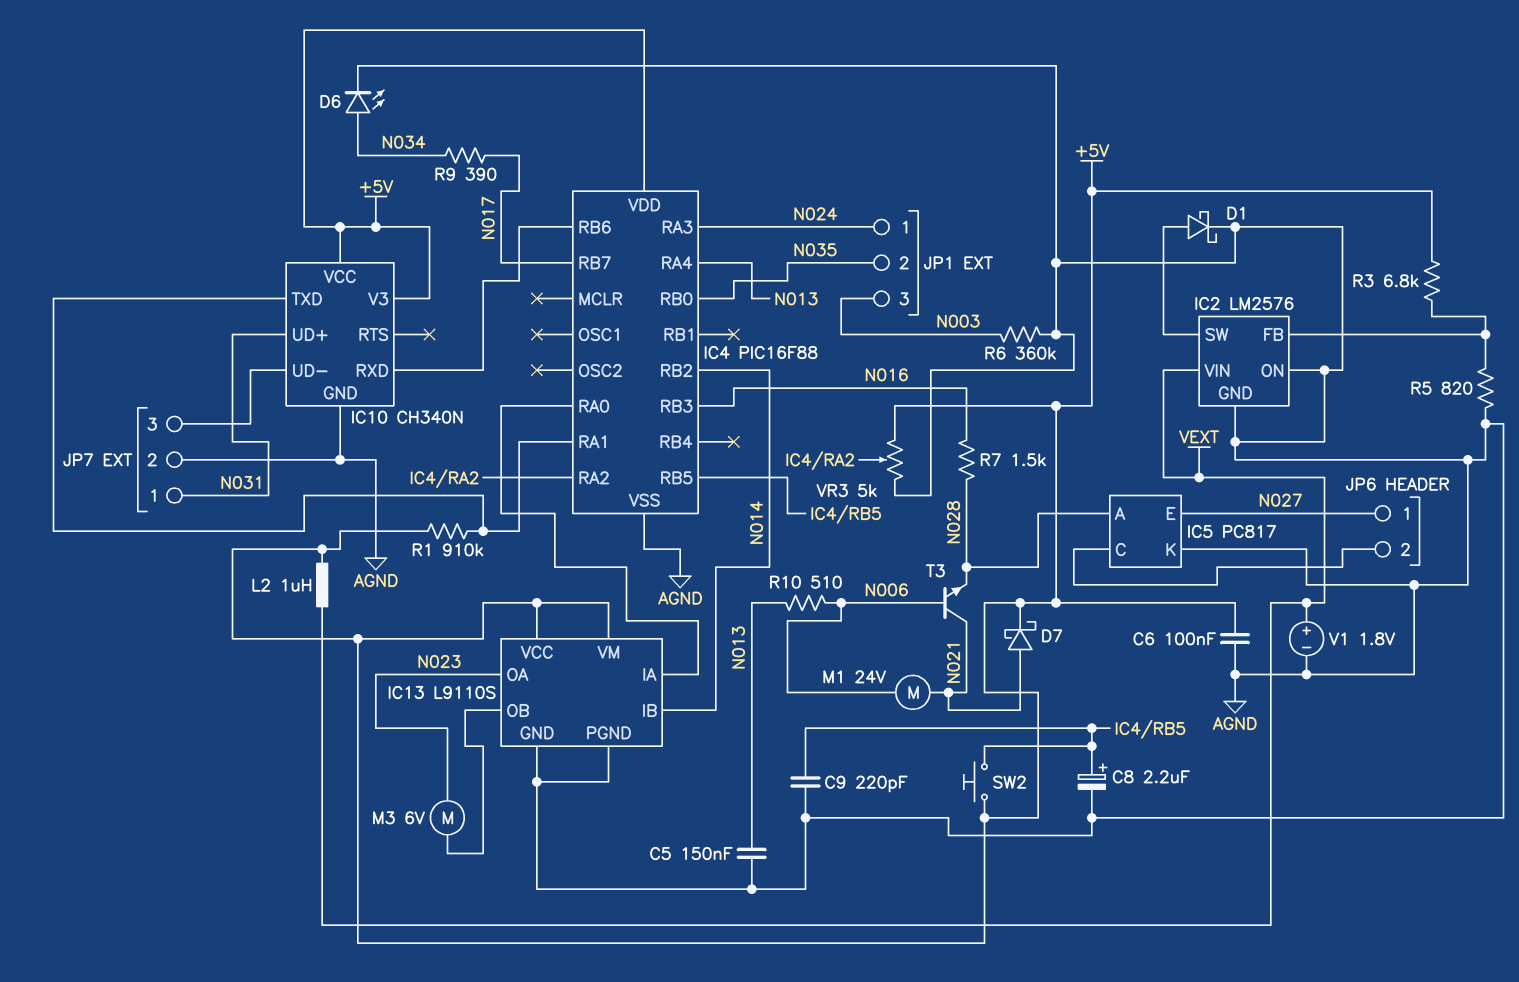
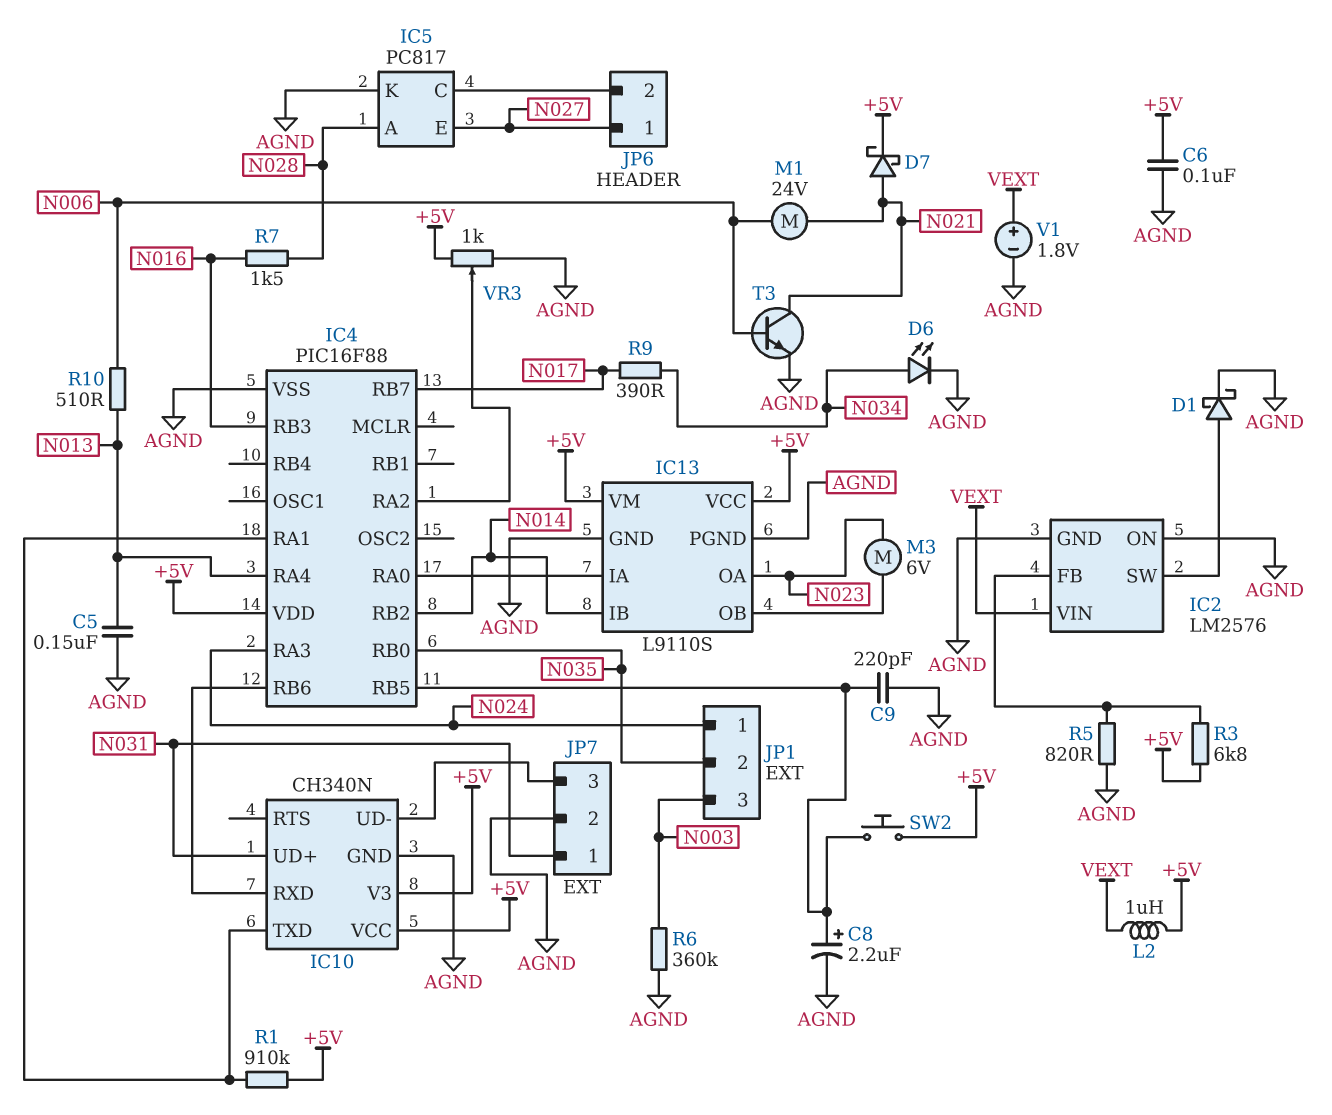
T3: NPN (B N006, C N021, E N028) -> NPN (B N006, C N021, E AGND)
VR3: 5k (+5V, AGND, wiper IC4/RA2) -> 1k (+5V, AGND, wiper IC4/RA2)

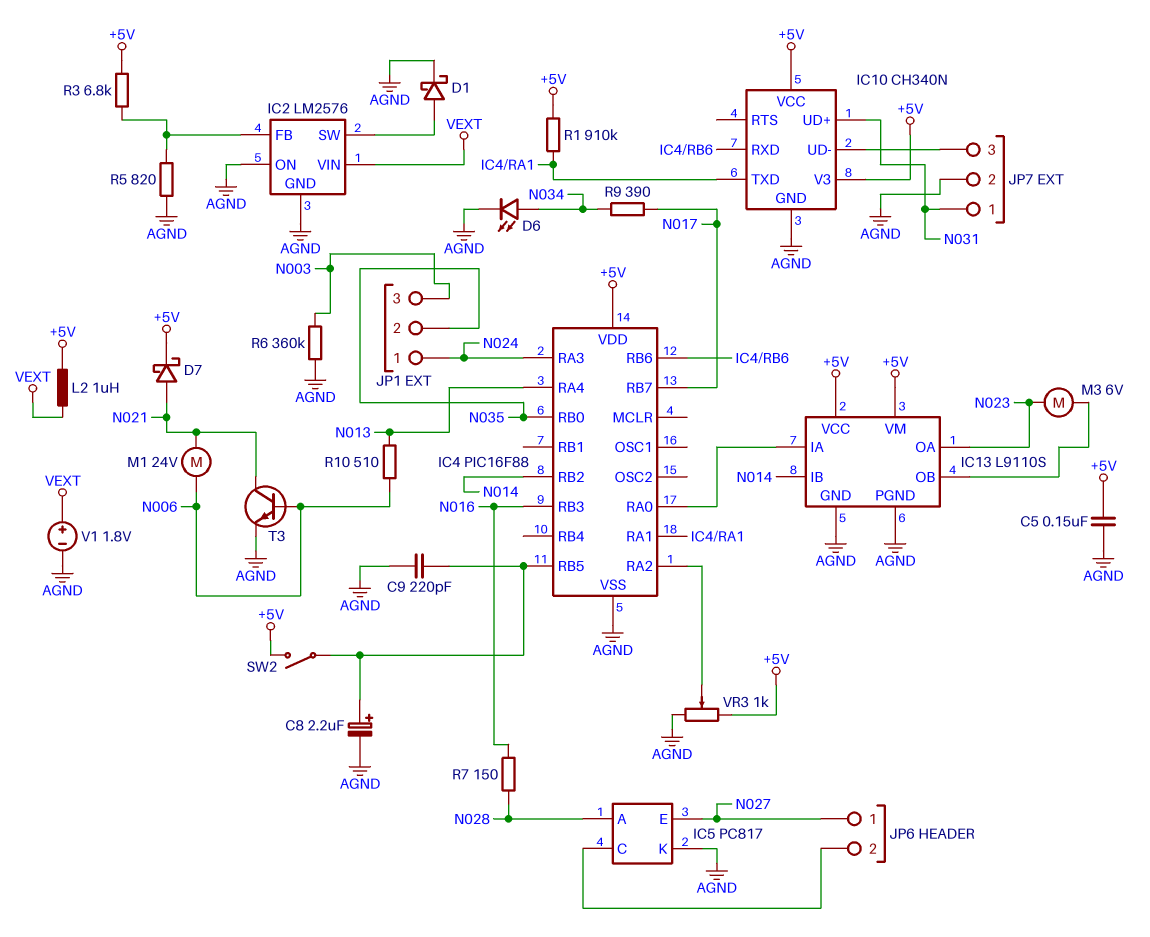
C5: 150nF (AGND, N013) -> 150nF (+5V, AGND)
C6: 100nF (+5V, AGND) -> none
R7: 1.5k (N016, N028) -> 150 (N016, N028)
SW2: button (+5V, IC4/RB5) -> switch (+5V, IC4/RB5)

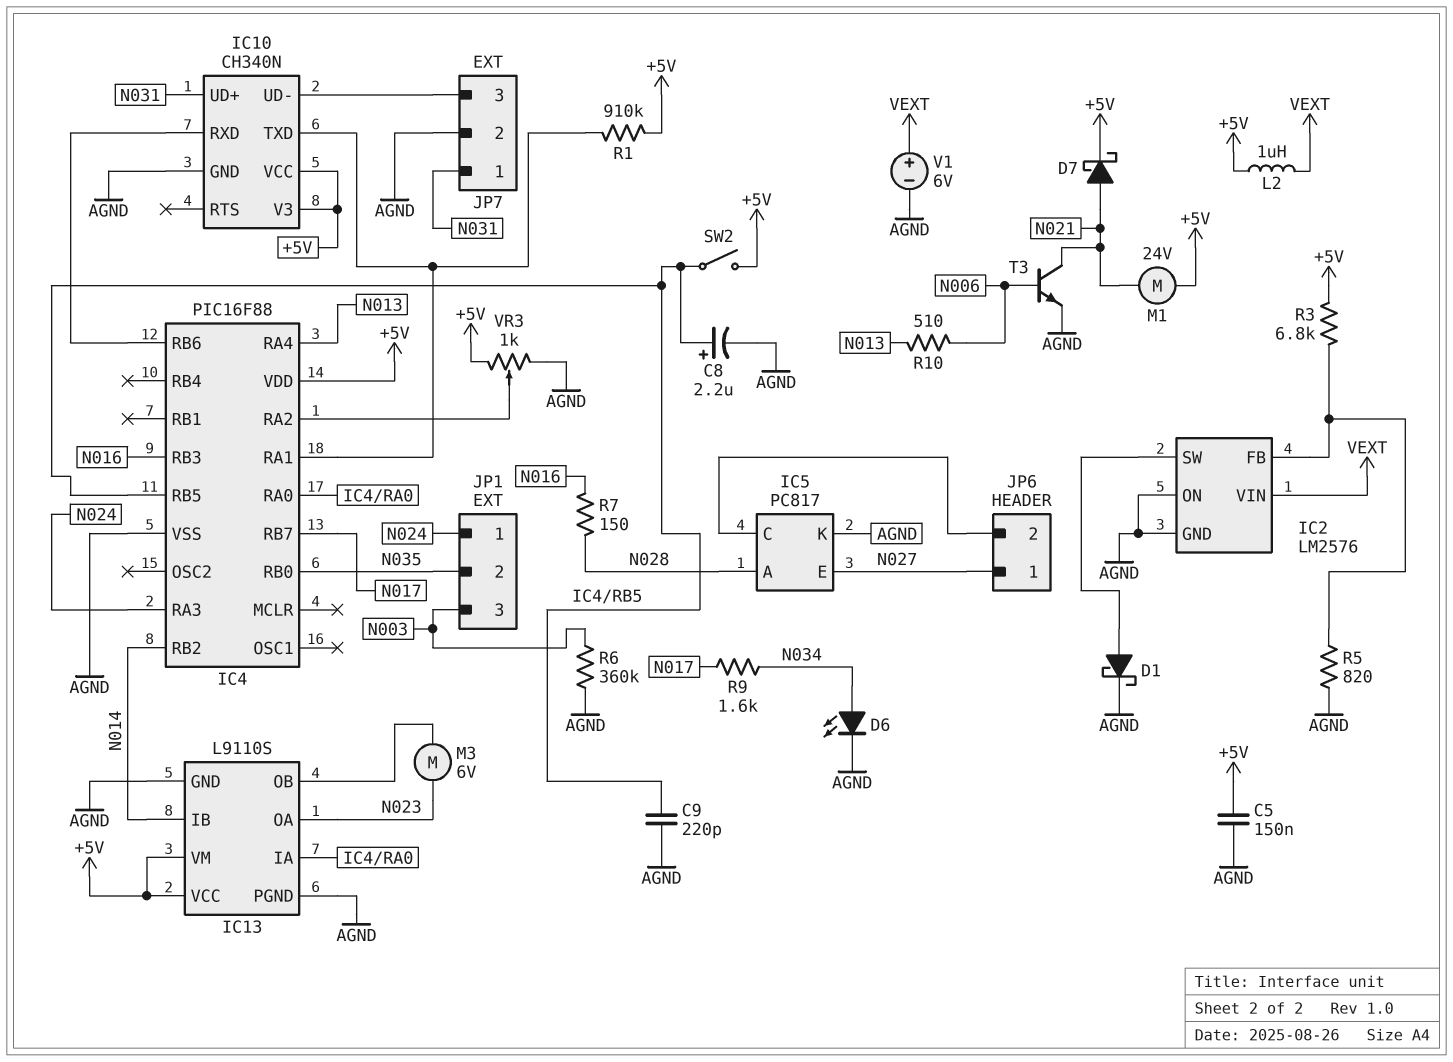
M1: motor 24V (N006, N021) -> motor 24V (+5V, N021)
R9: 390 (N017, N034) -> 1.6k (N017, N034)
V1: 1.8V (plus VEXT, minus AGND) -> 6V (plus VEXT, minus AGND)

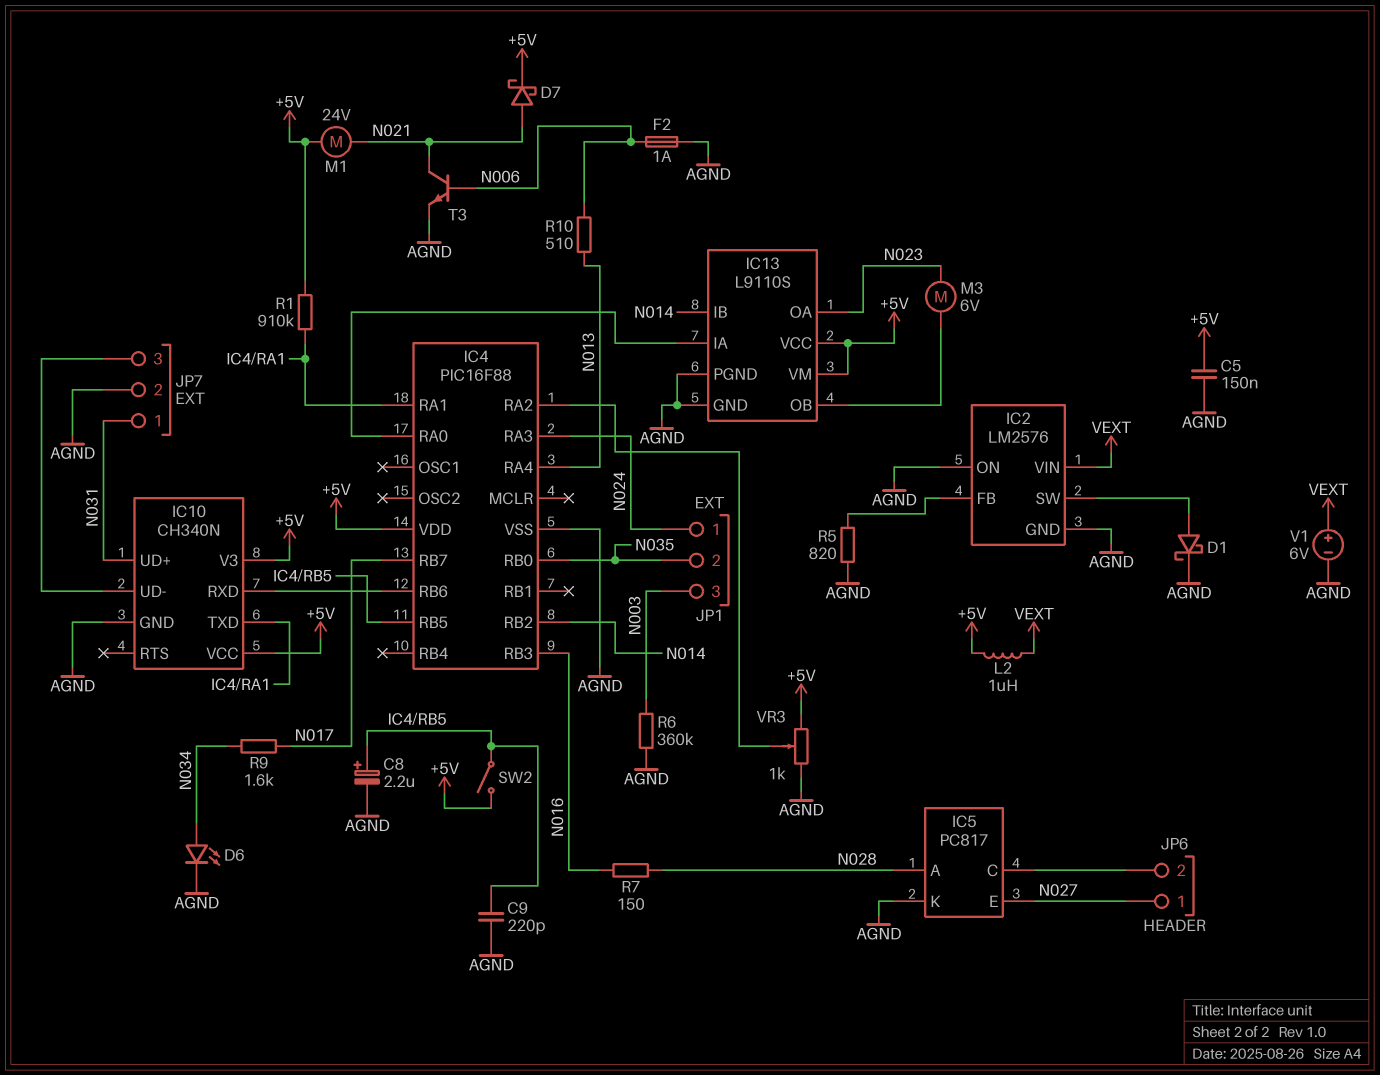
F2: none -> 1A (AGND, N006)
R3: 6.8k (+5V, IC2/FB) -> none

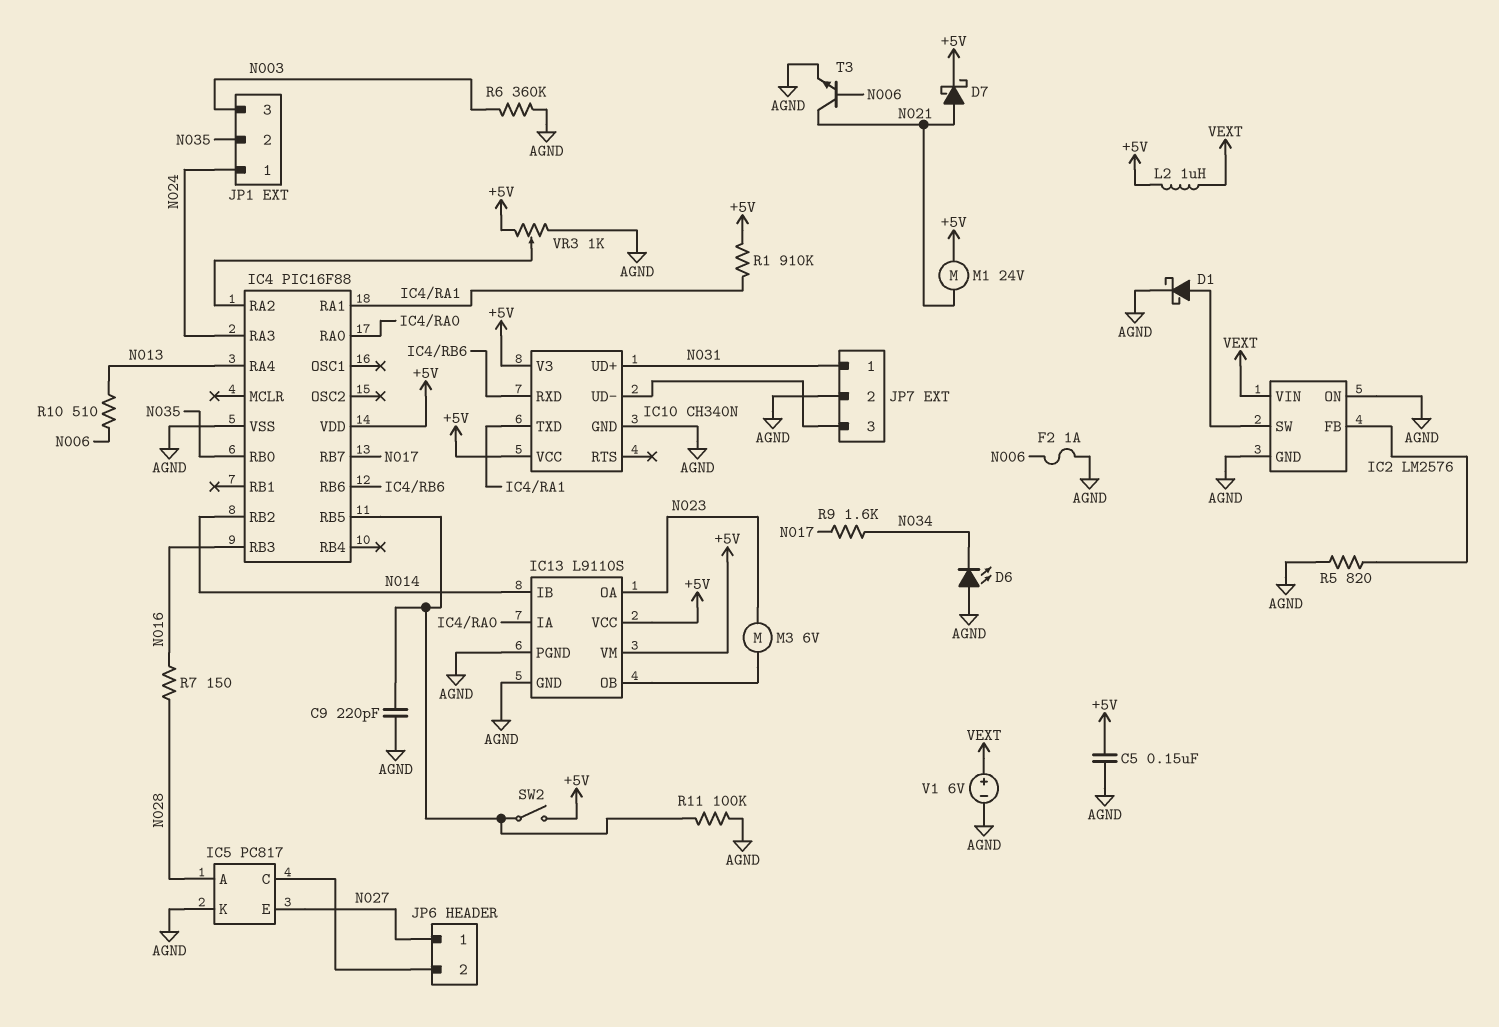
C8: 2.2uF (plus IC4/RB5, minus AGND) -> none
D6: LED (A N034, K AGND) -> LED (A AGND, K N034)
R11: none -> 100k (AGND, IC4/RB5)

